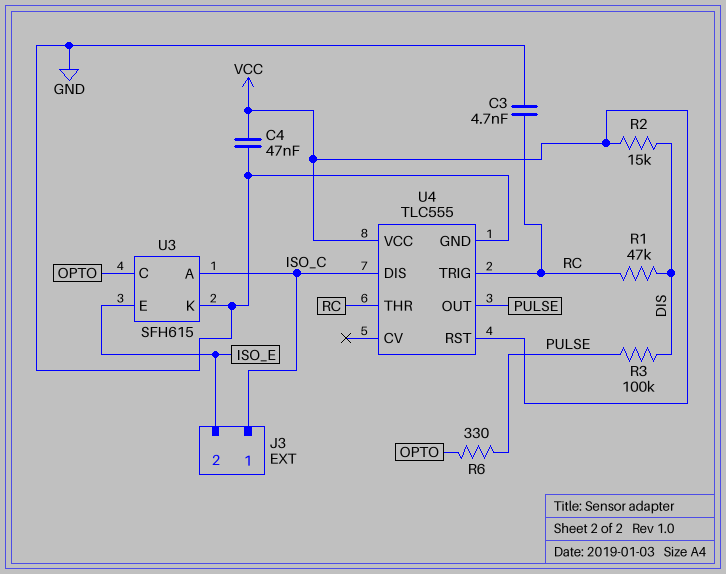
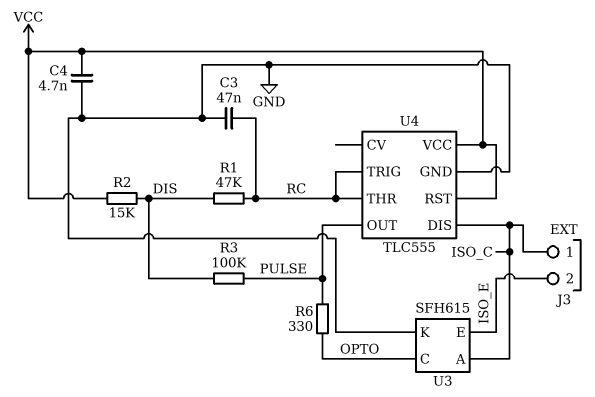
C3: 4.7nF (GND, RC) -> 47nF (GND, RC)
C4: 47nF (GND, VCC) -> 4.7nF (GND, VCC)

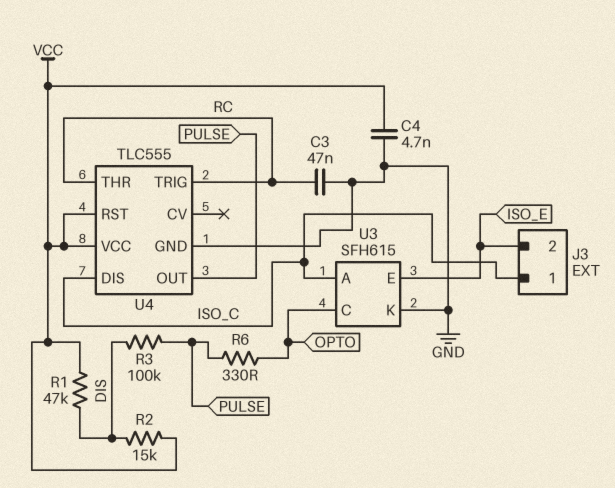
R1: 47k (DIS, RC) -> 47k (DIS, VCC)

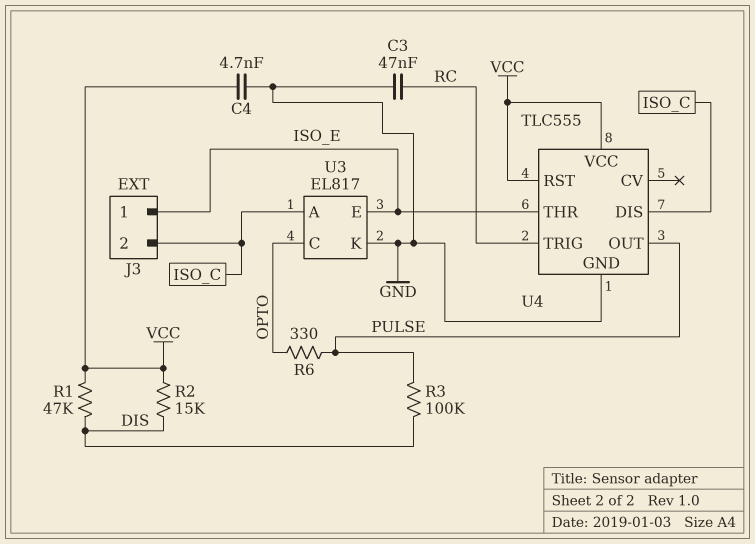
J3 pin 1: ISO_C -> ISO_E
J3 pin 2: ISO_E -> ISO_C
U3: SFH615 -> EL817
U4 pin THR: RC -> ISO_E

